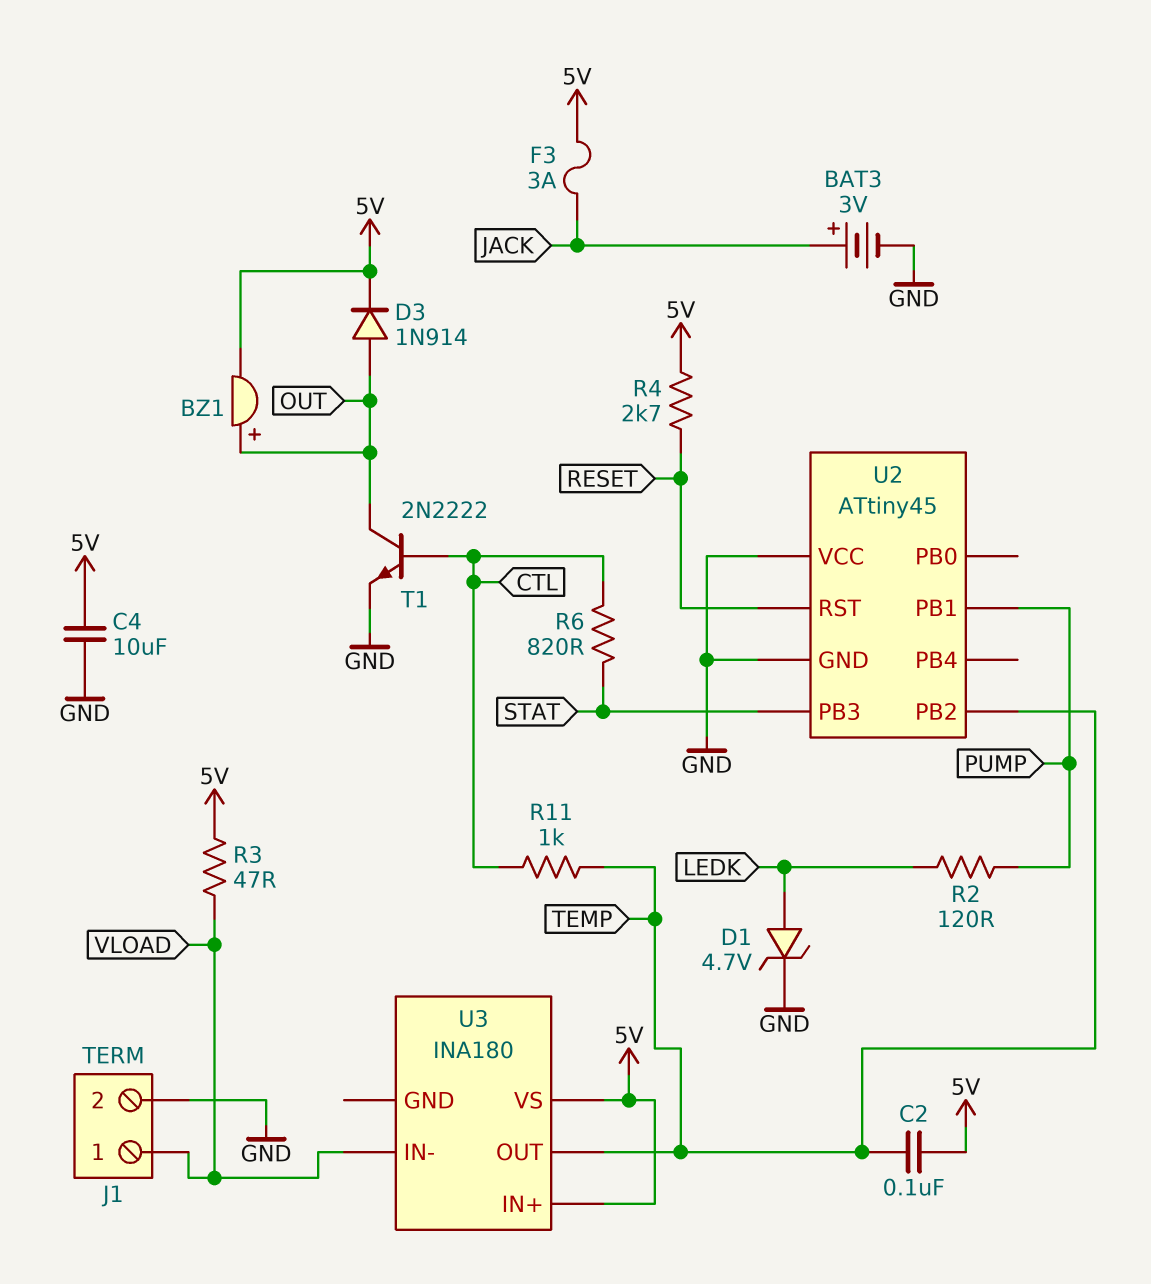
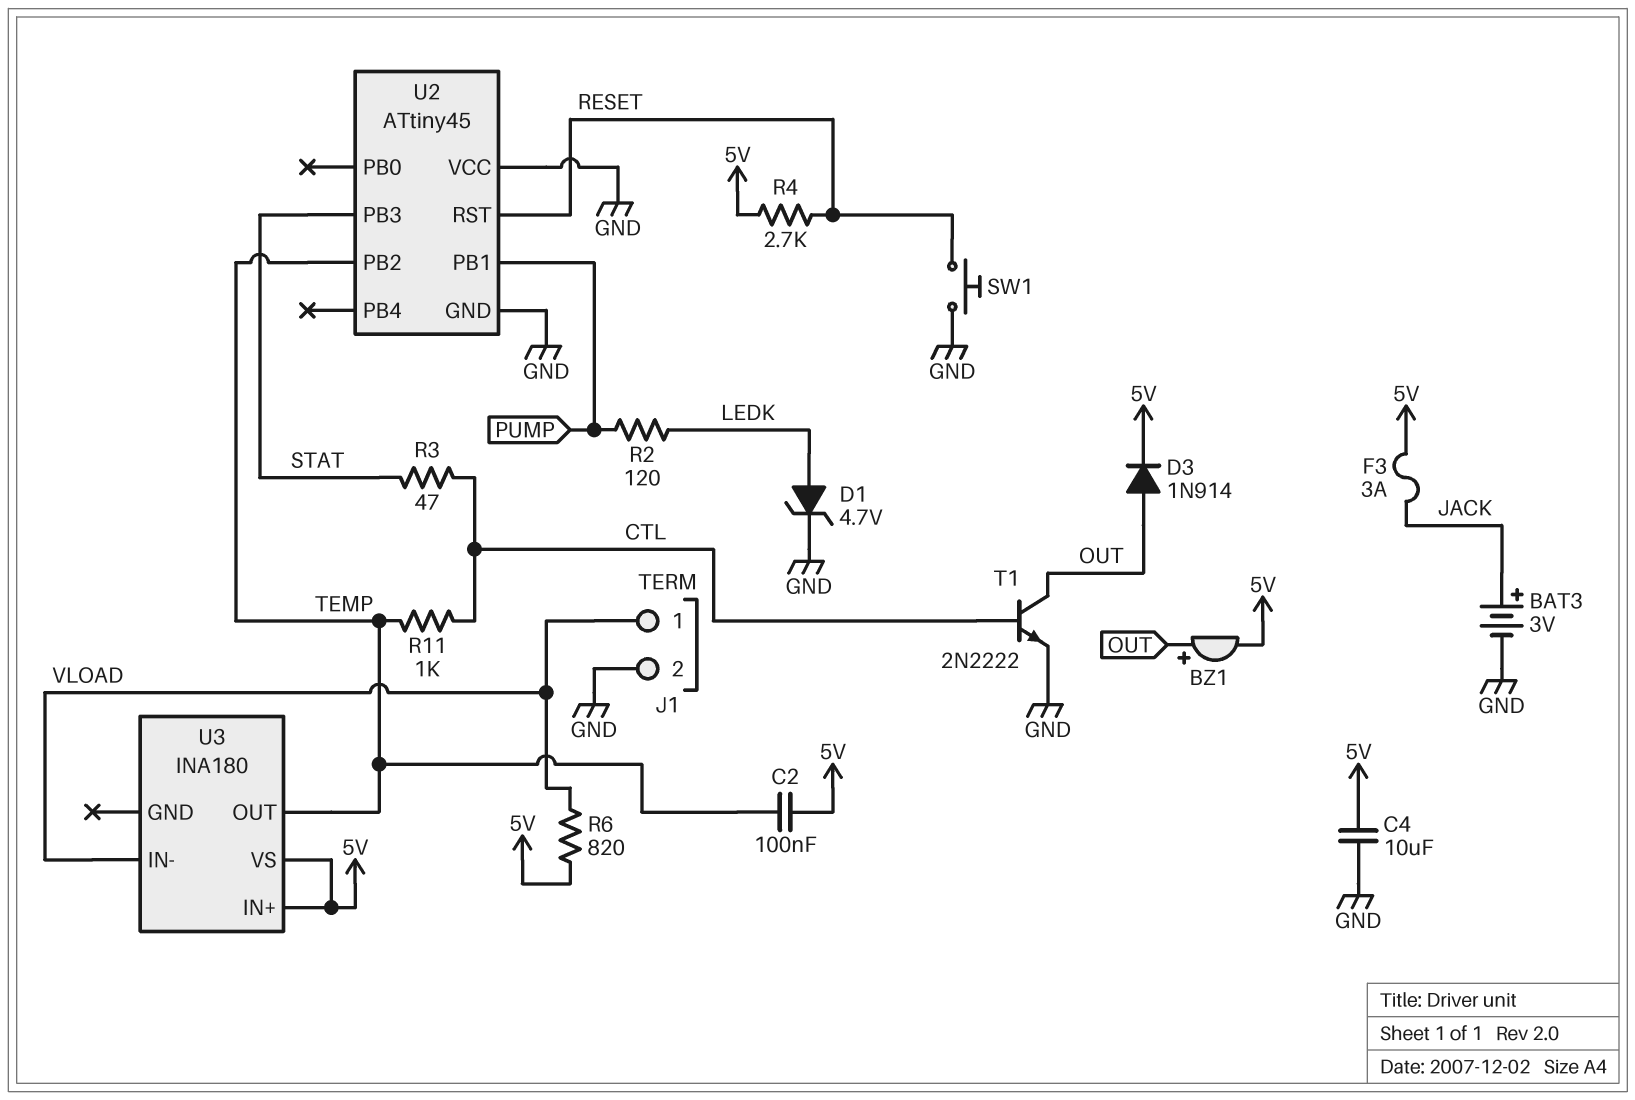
R3: 47 (5V, VLOAD) -> 47 (CTL, STAT)
R6: 820 (CTL, STAT) -> 820 (5V, VLOAD)
SW1: none -> button (GND, RESET)

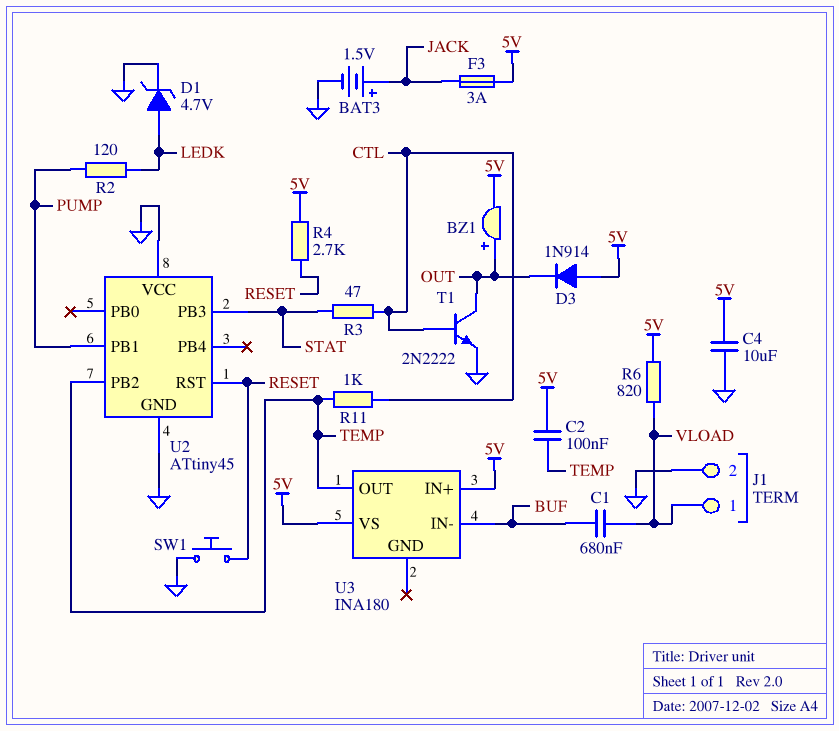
BAT3: 3V (plus JACK, minus GND) -> 1.5V (plus JACK, minus GND)
C1: none -> 680nF (BUF, VLOAD)
D3: diode 1N914 (A OUT, K 5V) -> diode 1N914 (A 5V, K OUT)
U3 pin IN-: VLOAD -> BUF

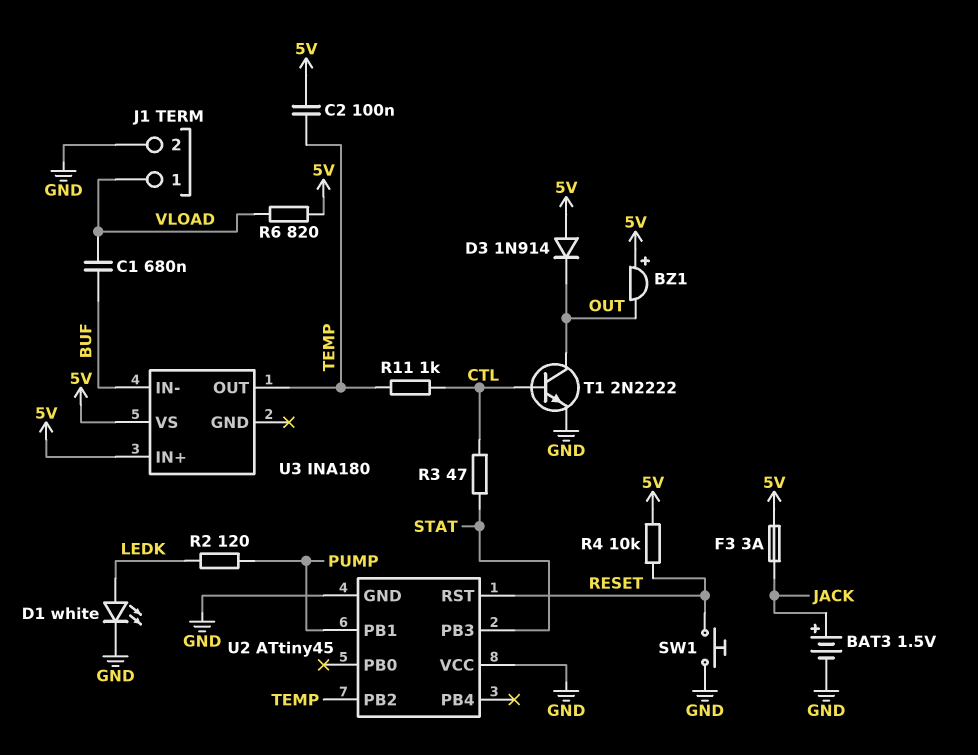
BZ1: buzzer (plus OUT, minus 5V) -> buzzer (plus 5V, minus OUT)
C4: 10uF (5V, GND) -> none
D1: zener 4.7V (A LEDK, K GND) -> LED white (A LEDK, K GND)
R4: 2.7k (5V, RESET) -> 10k (5V, RESET)

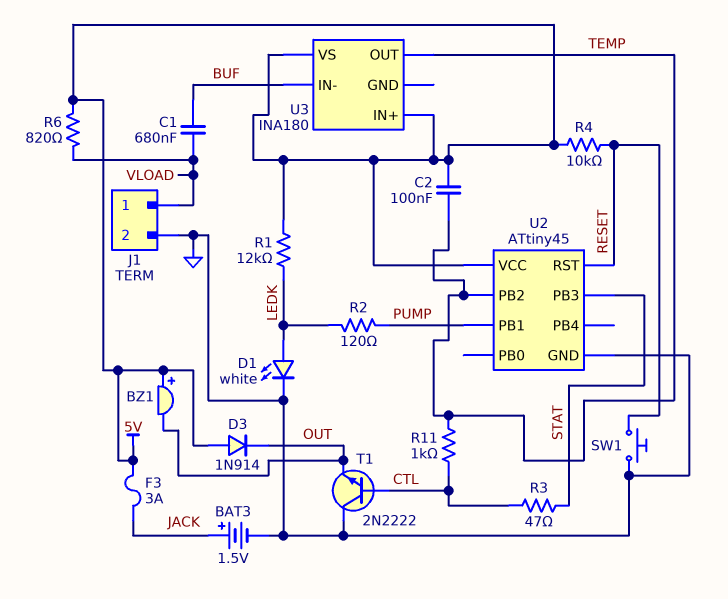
R1: none -> 12k (5V, LEDK)
T1: NPN 2N2222 (B CTL, C OUT, E GND) -> NPN 2N2222 (B CTL, C GND, E OUT)
U2 pin VCC: GND -> 5V

